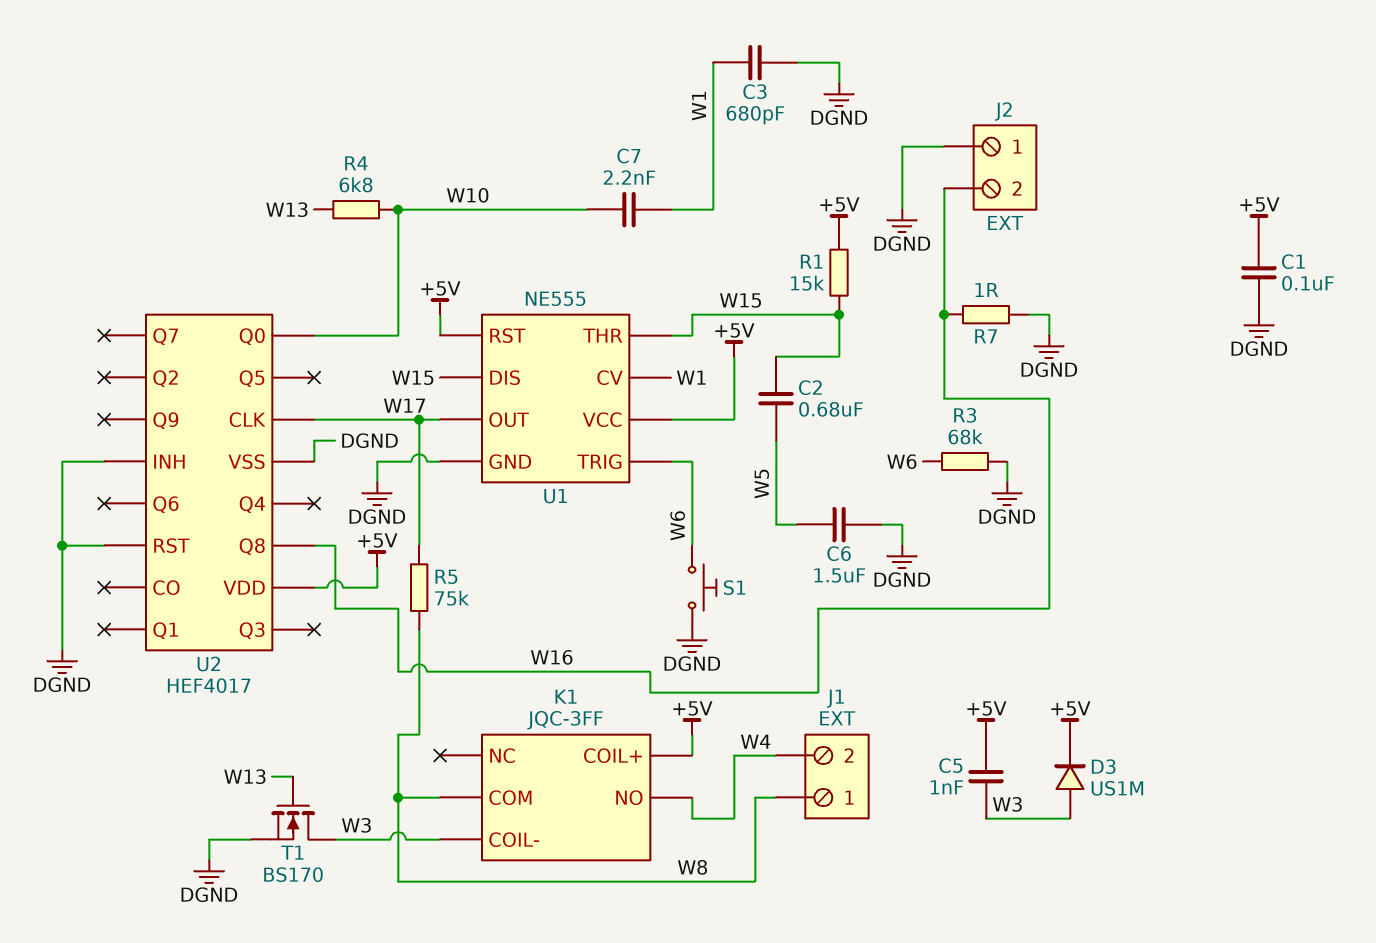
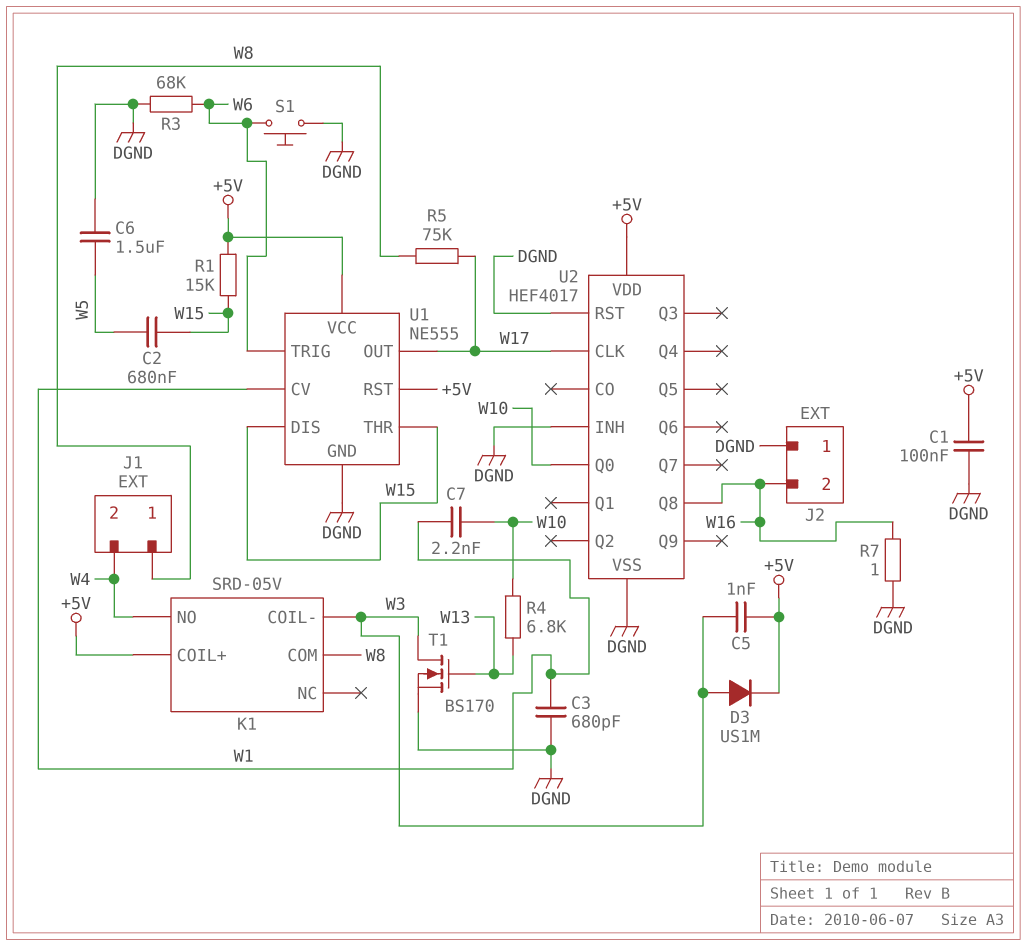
K1: JQC-3FF -> SRD-05V

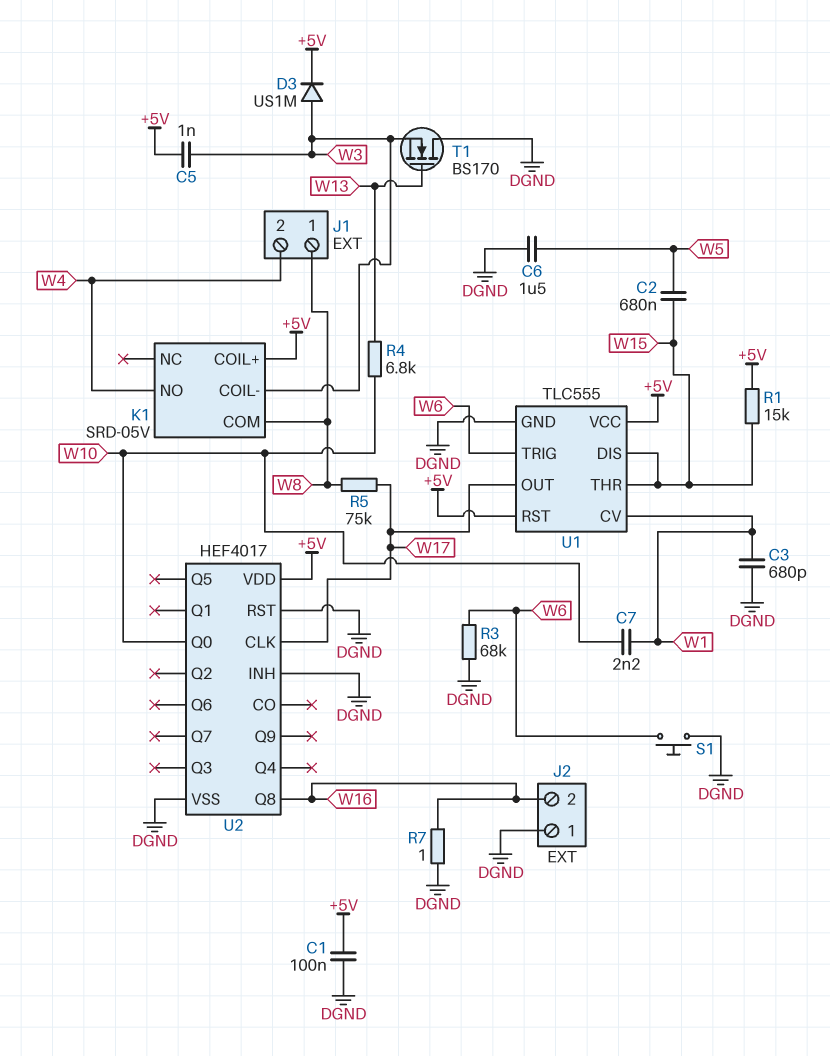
T1: NMOS BS170 (G W13, D W3, S DGND) -> NMOS BS170 (G W13, D DGND, S W3)
U1: NE555 -> TLC555

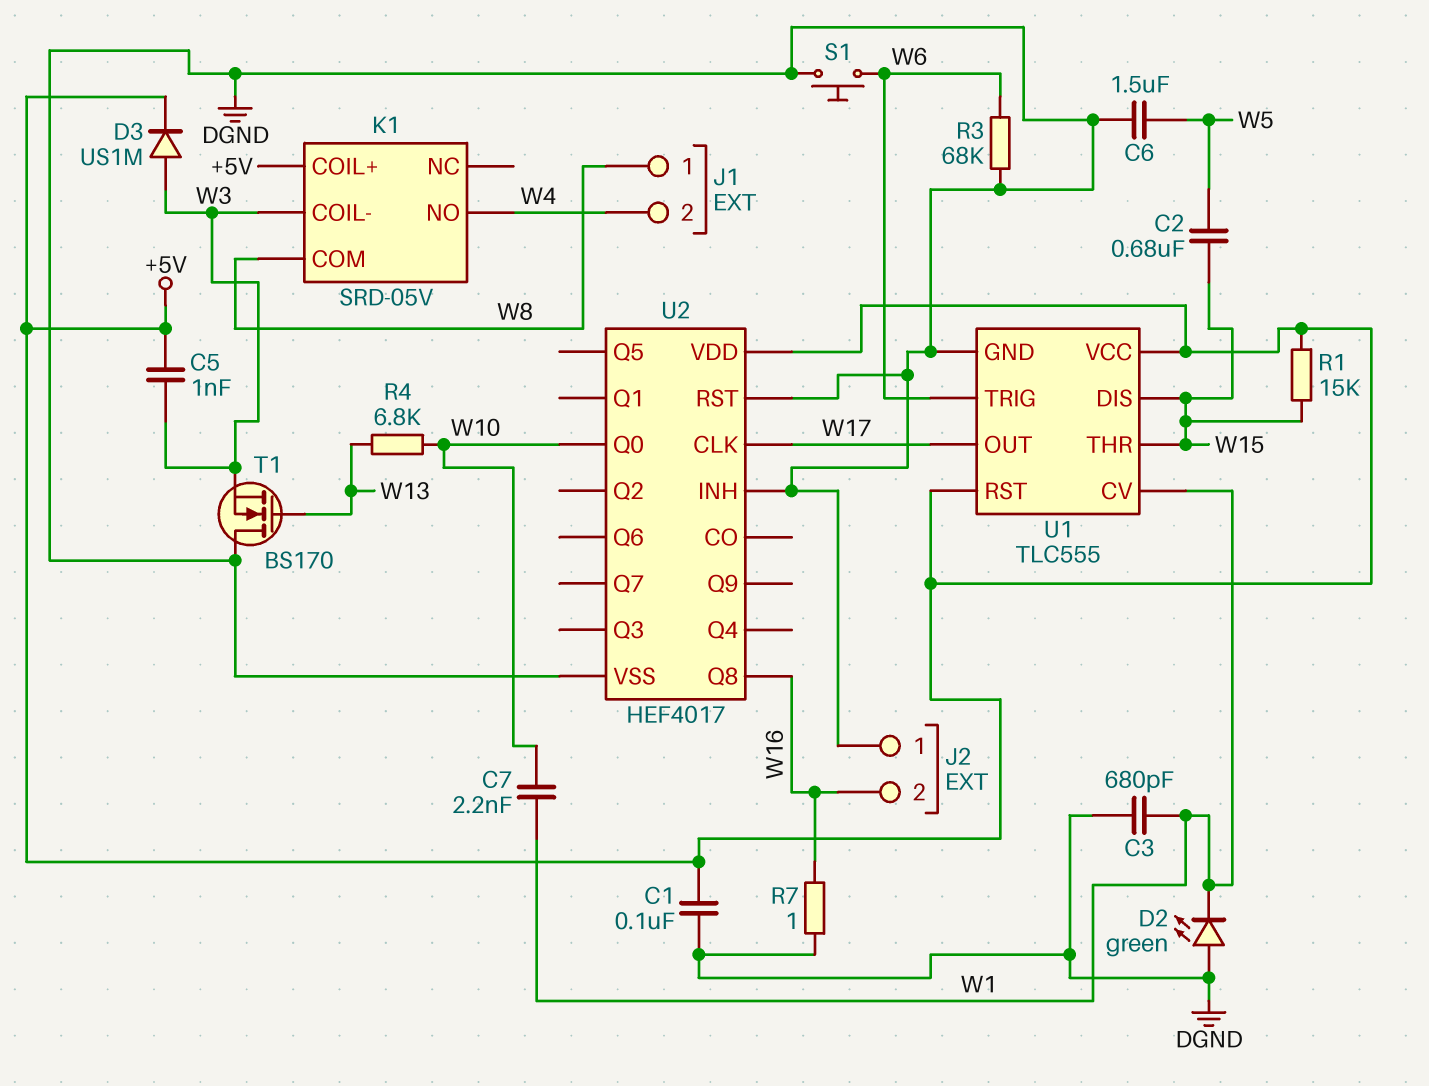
D2: none -> LED green (A DGND, K W1)
R5: 75k (W8, W17) -> none

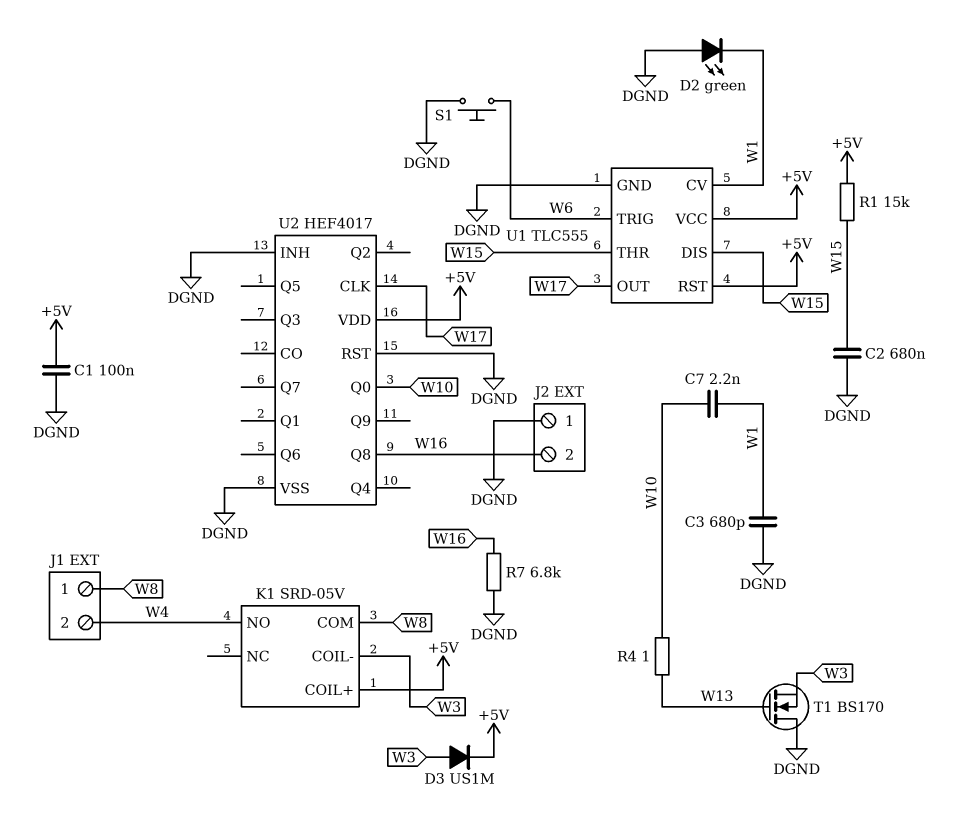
C2: 680nF (W5, W15) -> 680nF (DGND, W15)
C5: 1nF (+5V, W3) -> none
C6: 1.5uF (DGND, W5) -> none
R3: 68k (DGND, W6) -> none
R4: 6.8k (W10, W13) -> 1 (W10, W13)
R7: 1 (DGND, W16) -> 6.8k (DGND, W16)

